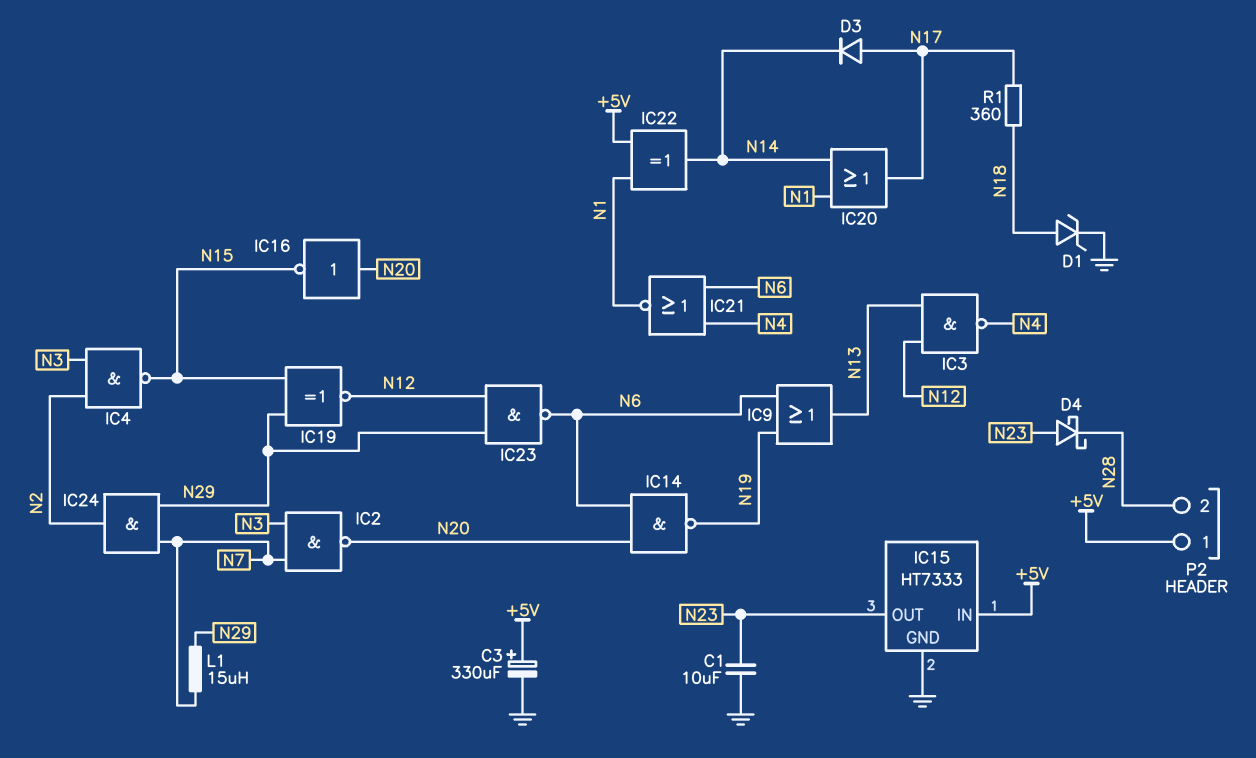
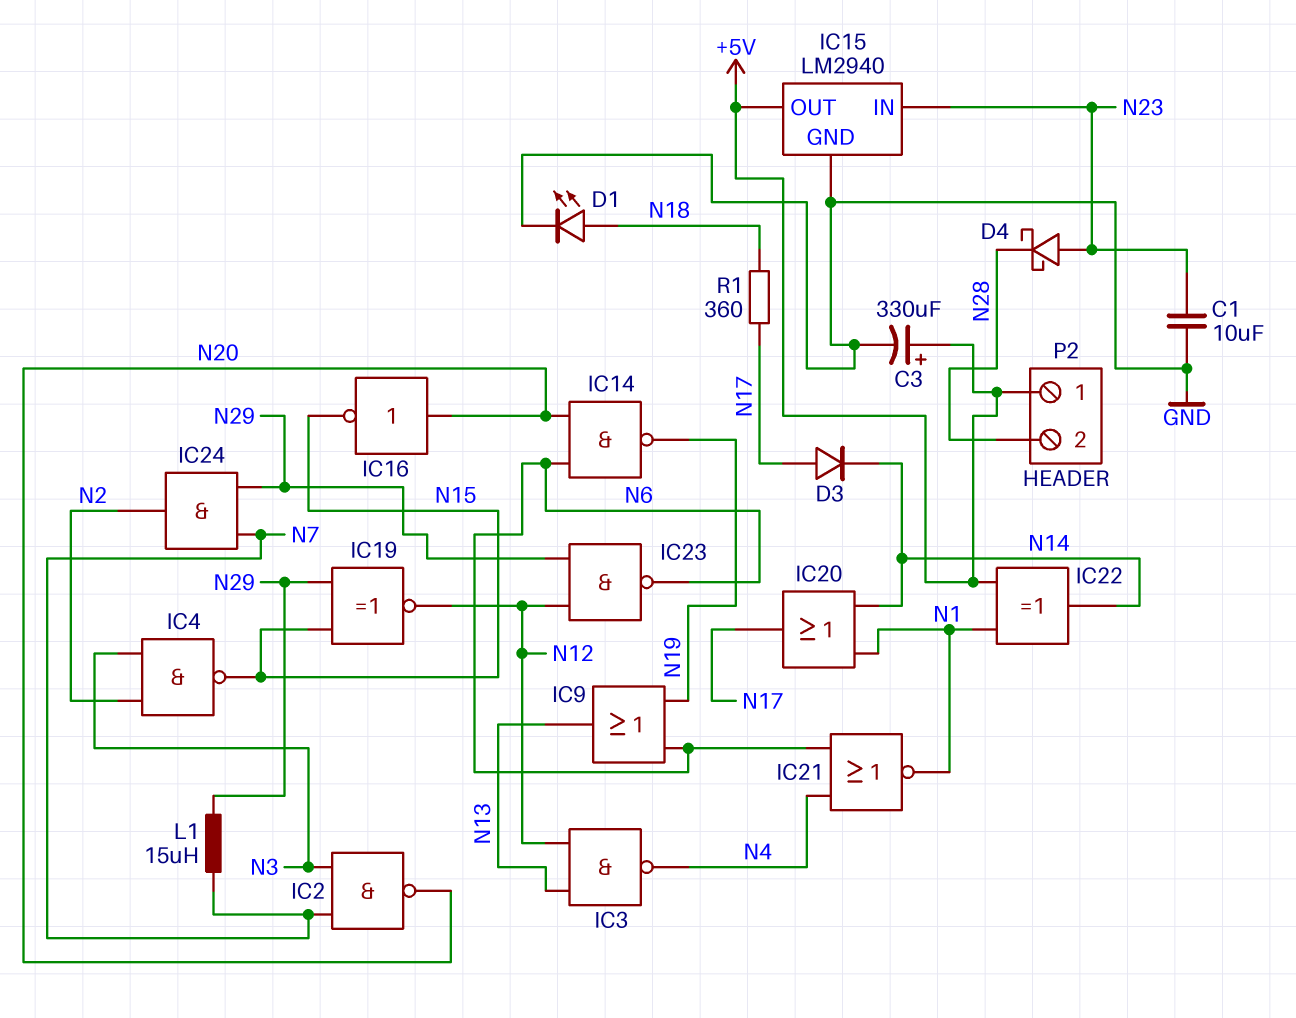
D1: zener (A N18, K GND) -> LED (A N18, K GND)
IC15: HT7333 -> LM2940
IC15 pin IN: +5V -> N23
IC15 pin OUT: N23 -> +5V

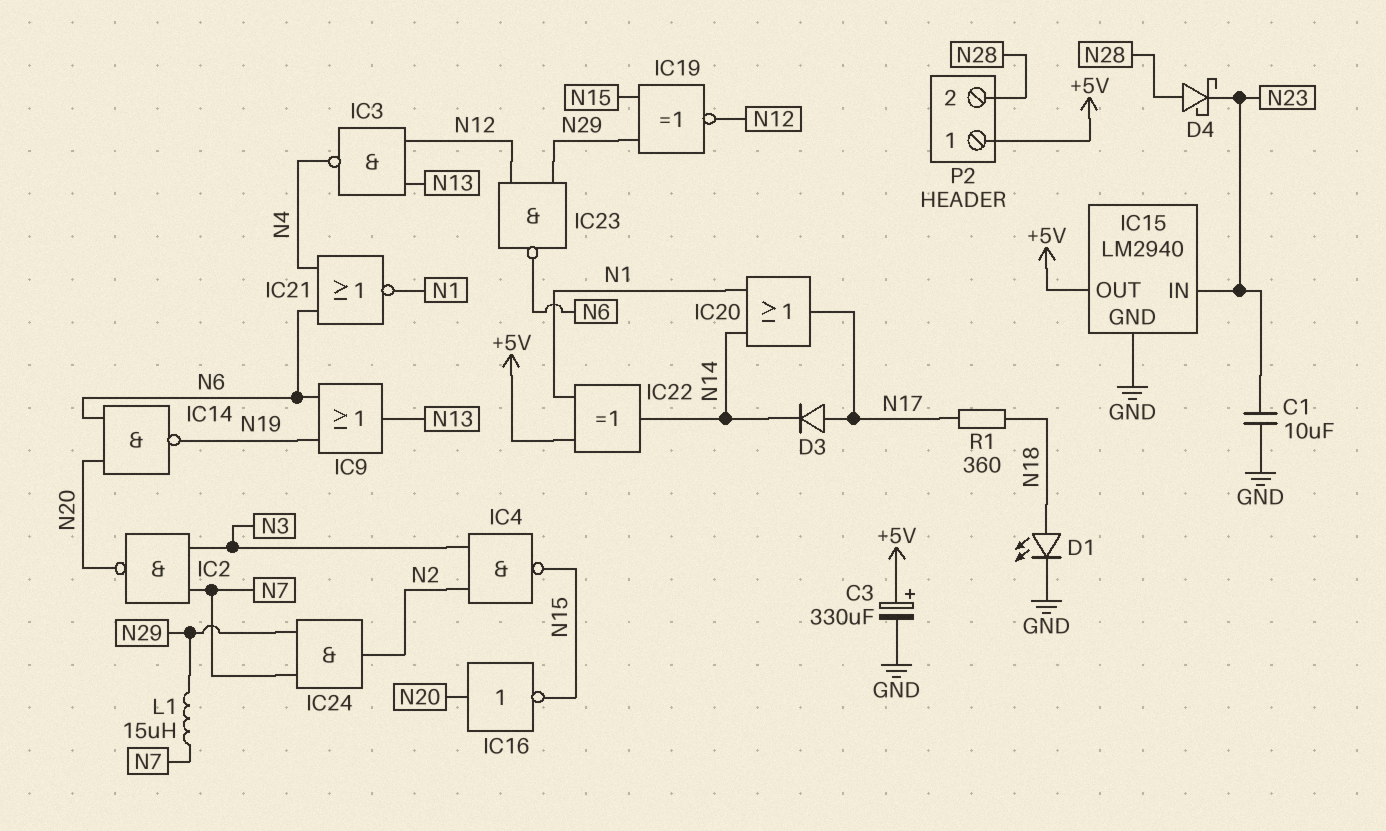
D4: schottky (A N23, K N28) -> schottky (A N28, K N23)

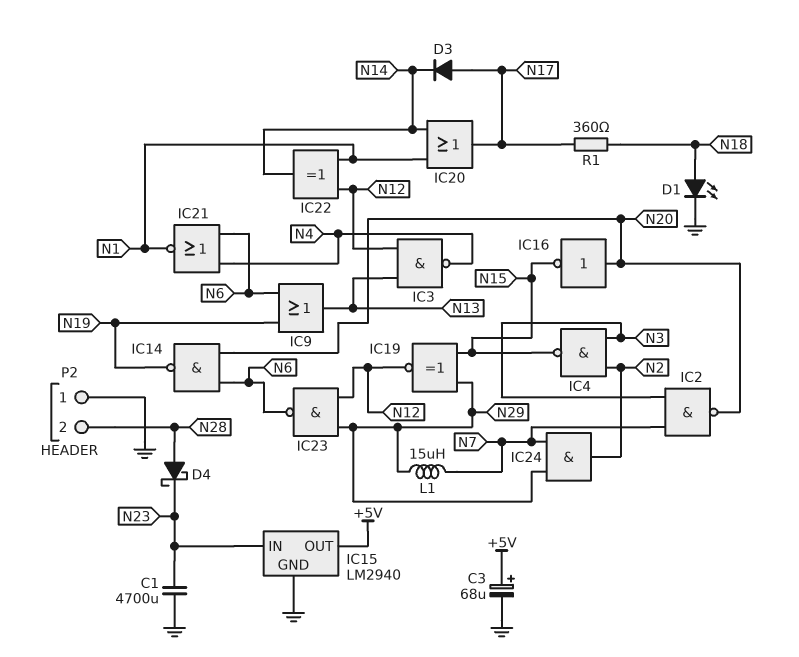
C1: 10uF (GND, N23) -> 4700uF (GND, N23)
C3: 330uF (plus +5V, minus GND) -> 68uF (plus +5V, minus GND)
IC22: XOR (in +5V, in N1, out N14) -> XOR (in N1, in N12, out N14)
P2 pin 1: +5V -> GND

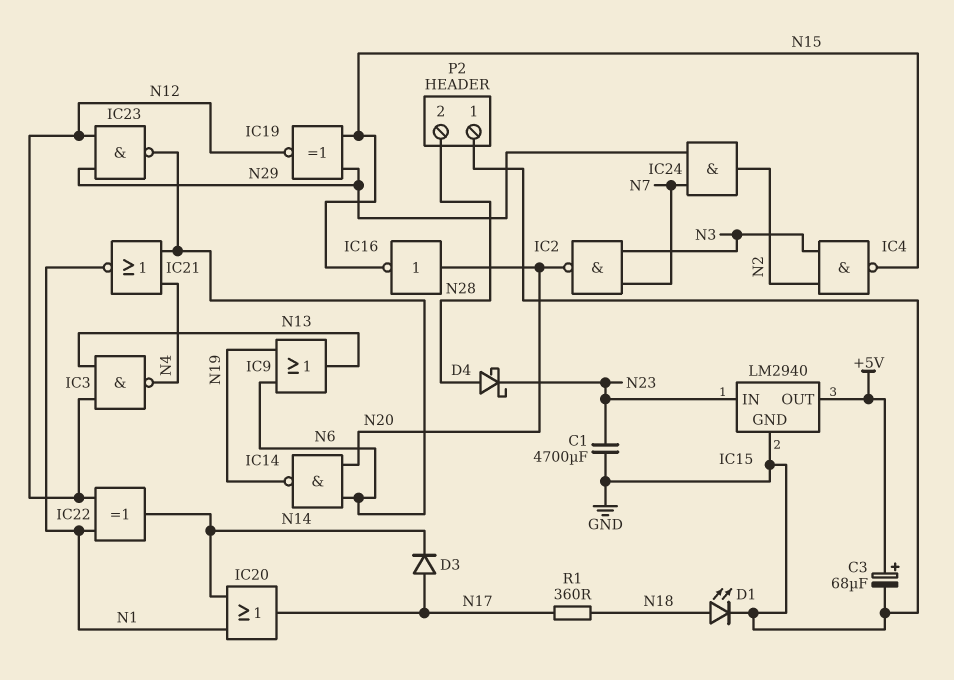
L1: 15uH (N7, N29) -> none

